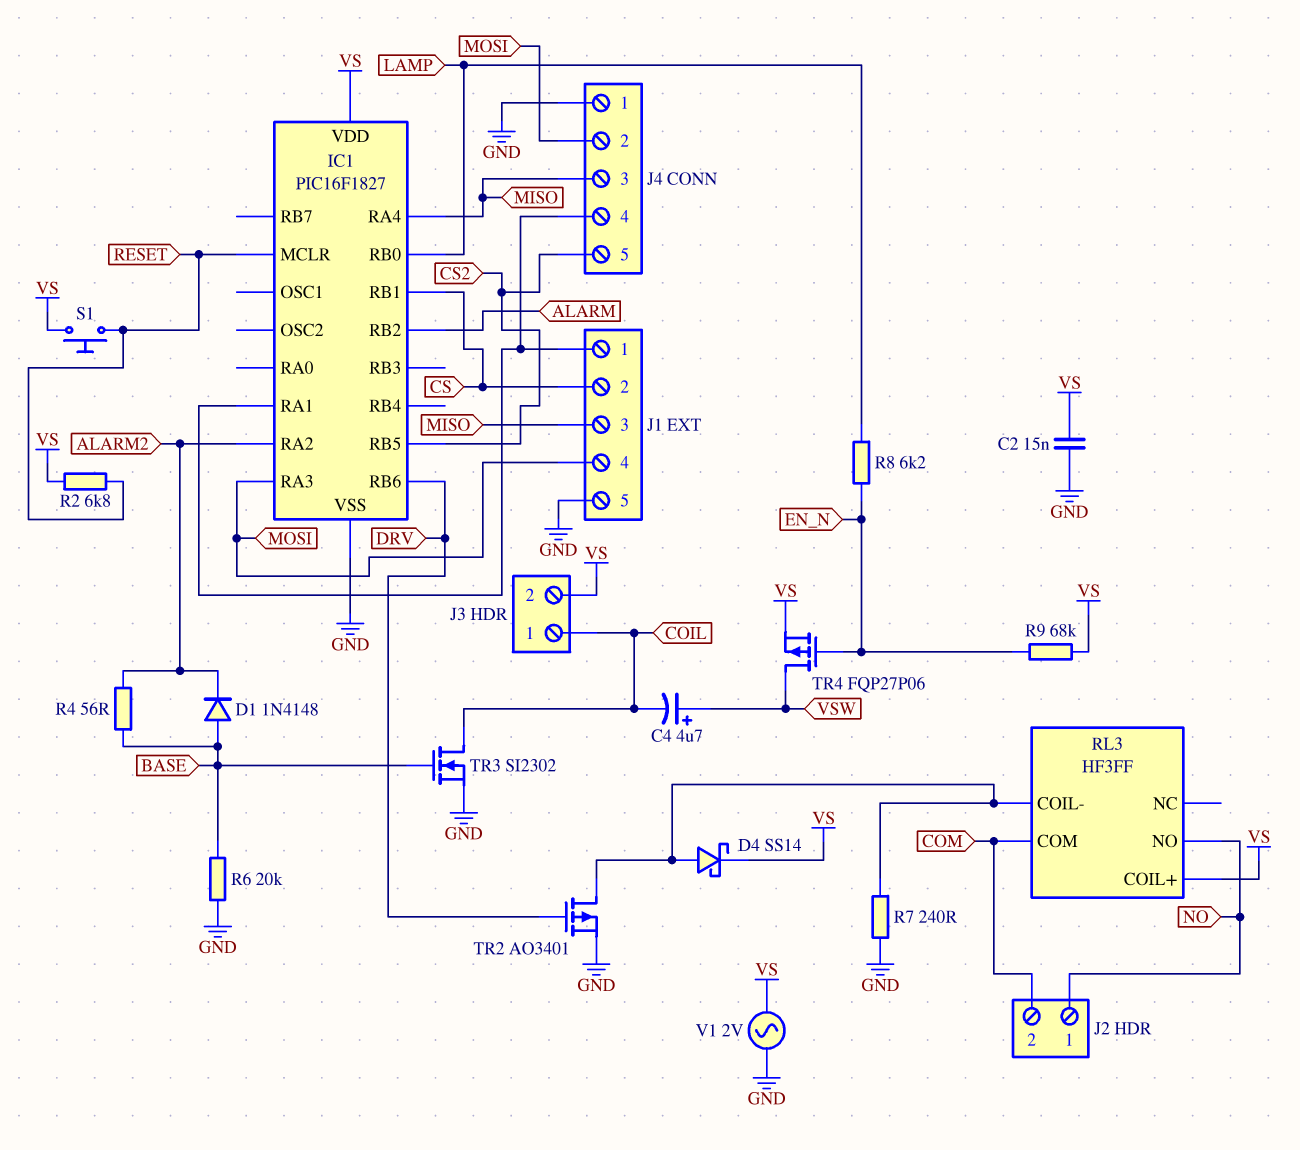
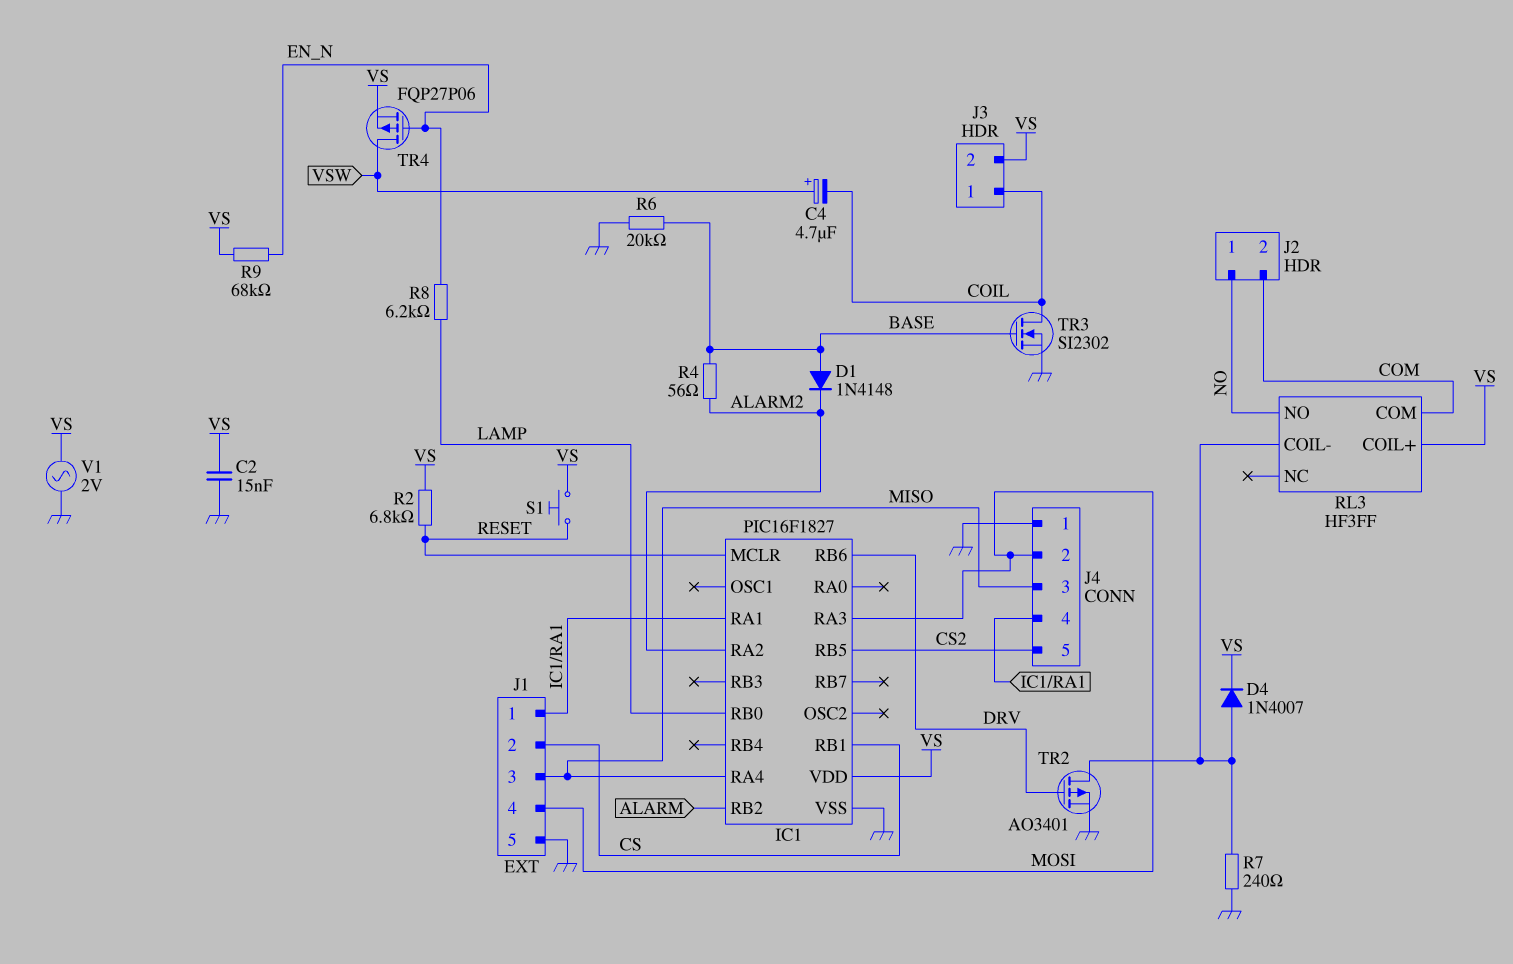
D4: schottky SS14 (A RL3/COIL-, K VS) -> diode 1N4007 (A RL3/COIL-, K VS)

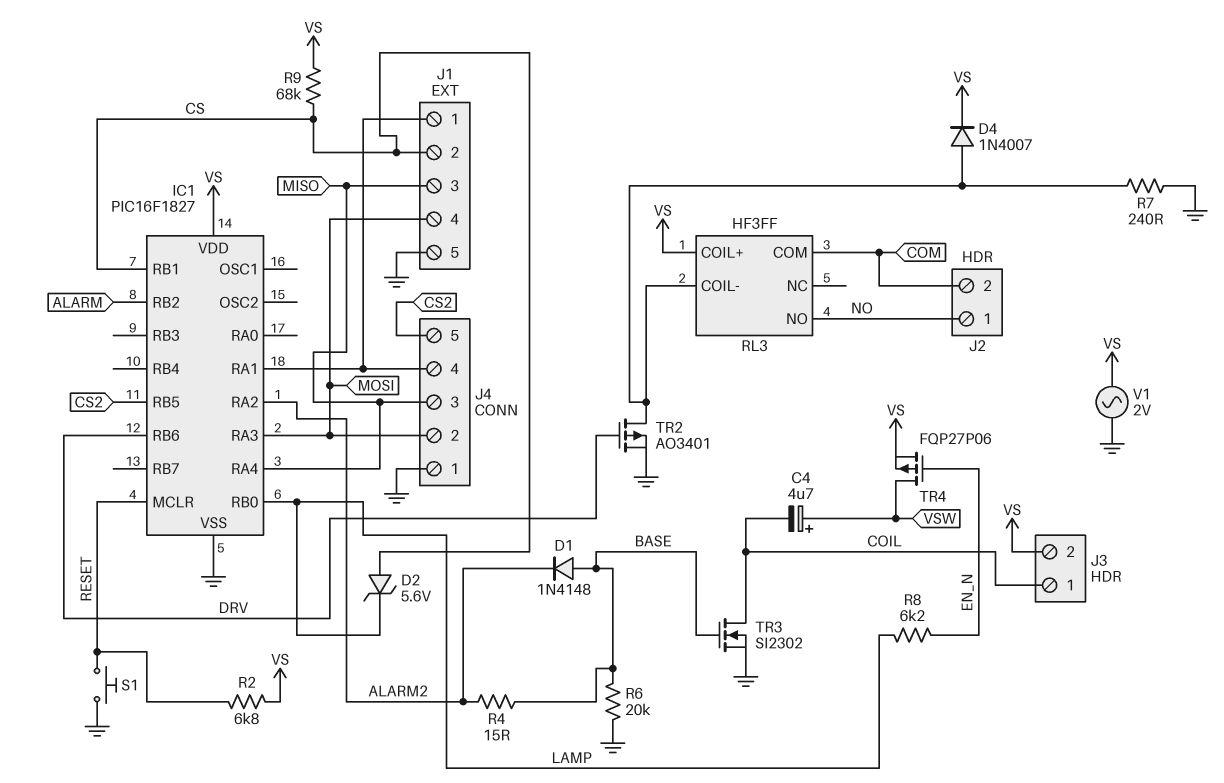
C2: 15nF (GND, VS) -> none
D2: none -> zener 5.6V (A CS, K LAMP)
R4: 56 (ALARM2, BASE) -> 15 (ALARM2, BASE)
R9: 68k (EN_N, VS) -> 68k (CS, VS)
S1: button (RESET, VS) -> button (GND, RESET)

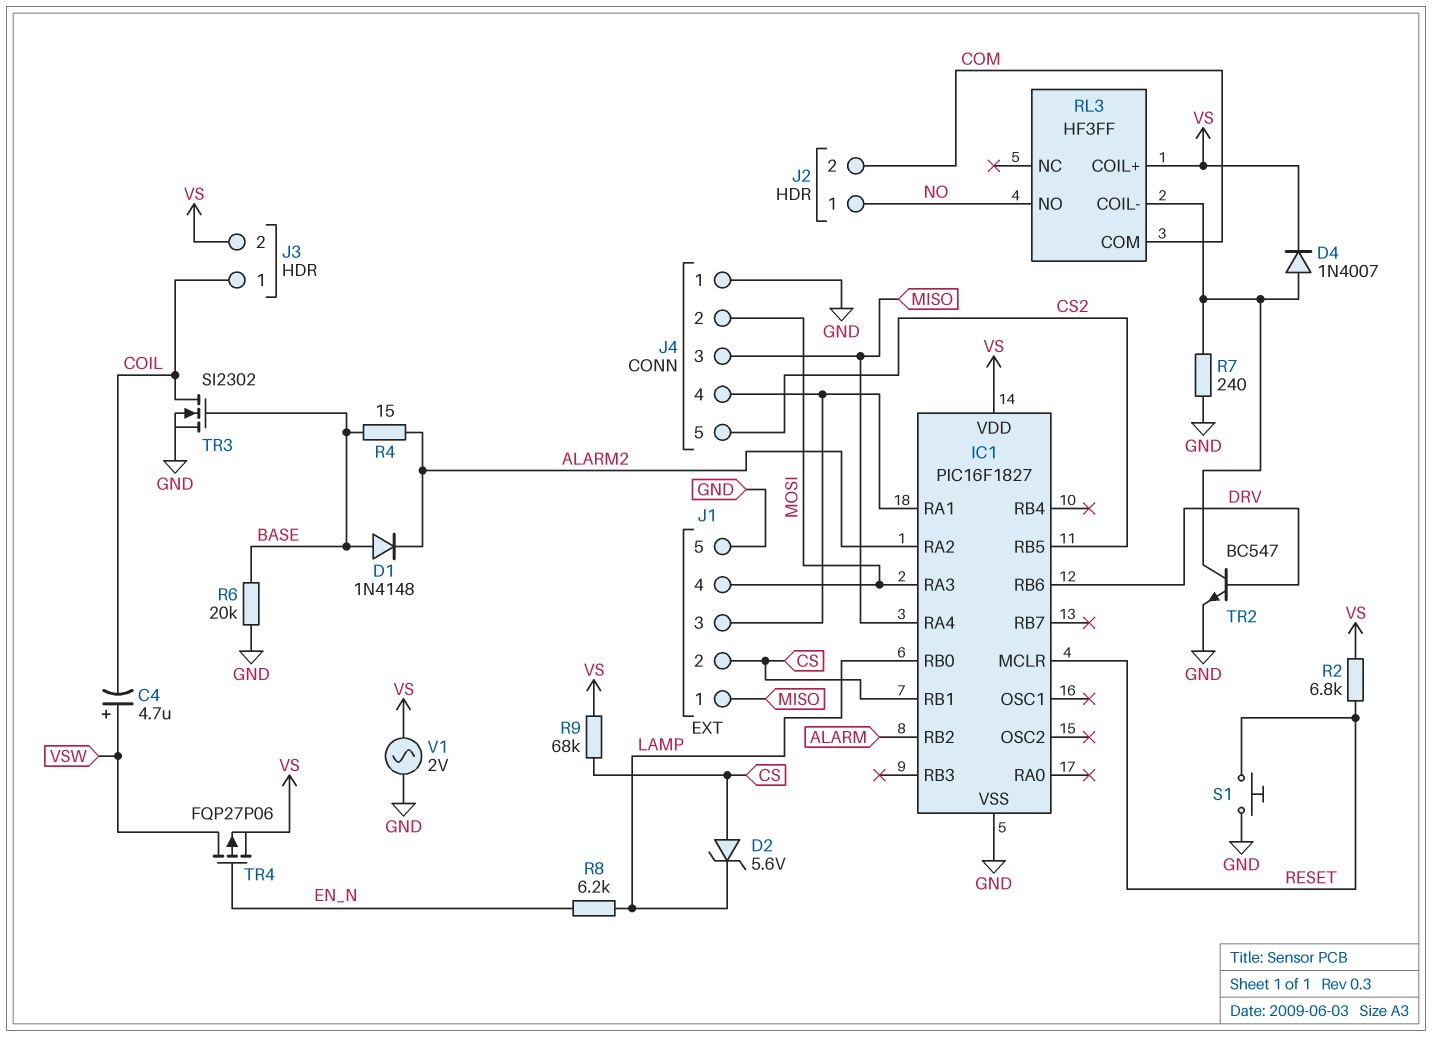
J1 pin 1: IC1/RA1 -> MISO
J1 pin 3: MISO -> IC1/RA1
TR2: PMOS AO3401 (G DRV, D RL3/COIL-, S GND) -> NPN BC547 (B DRV, C RL3/COIL-, E GND)

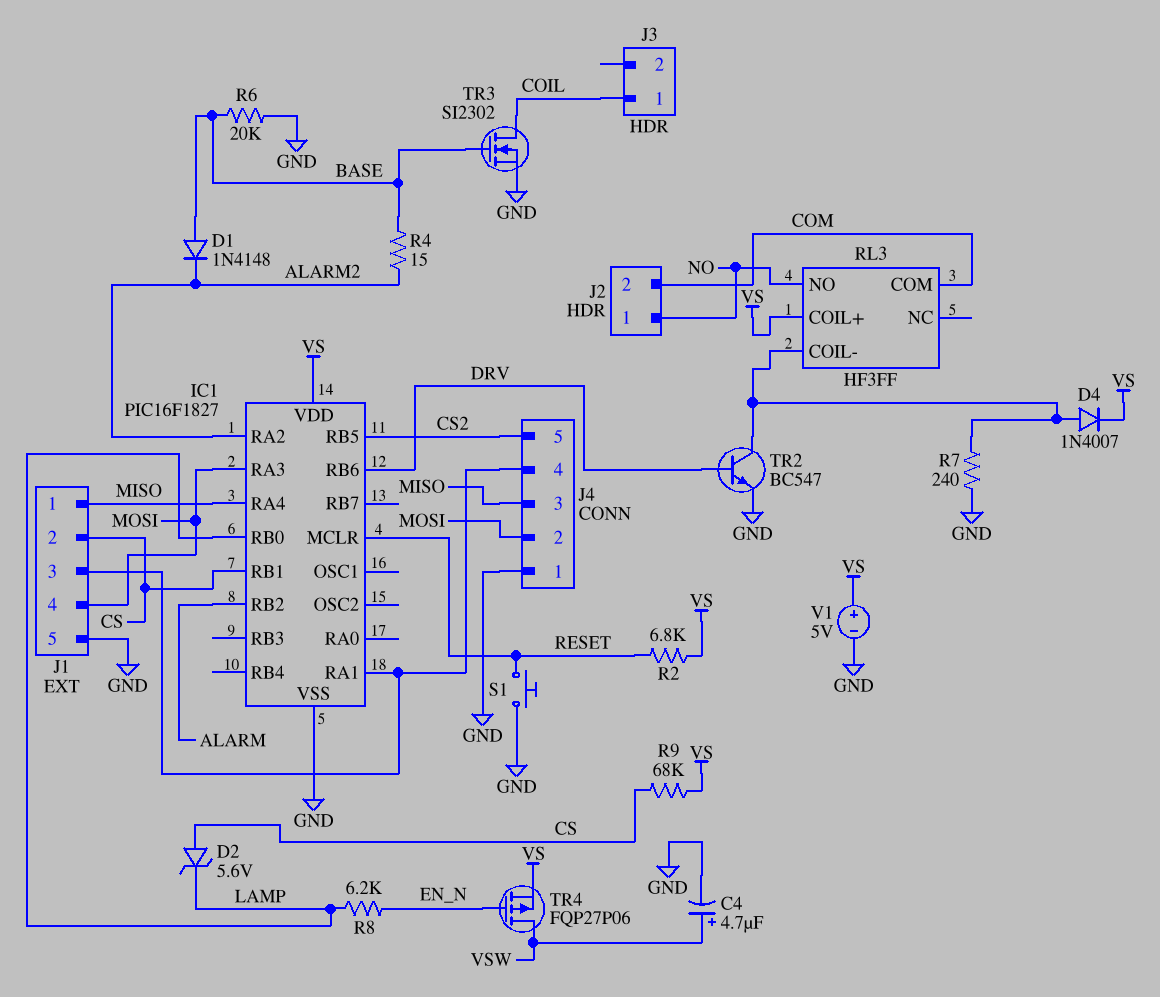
C4: 4.7uF (plus VSW, minus COIL) -> 4.7uF (plus VSW, minus GND)
J3 pin 2: VS -> none
V1: AC 2V (GND, VS) -> 5V (plus VS, minus GND)

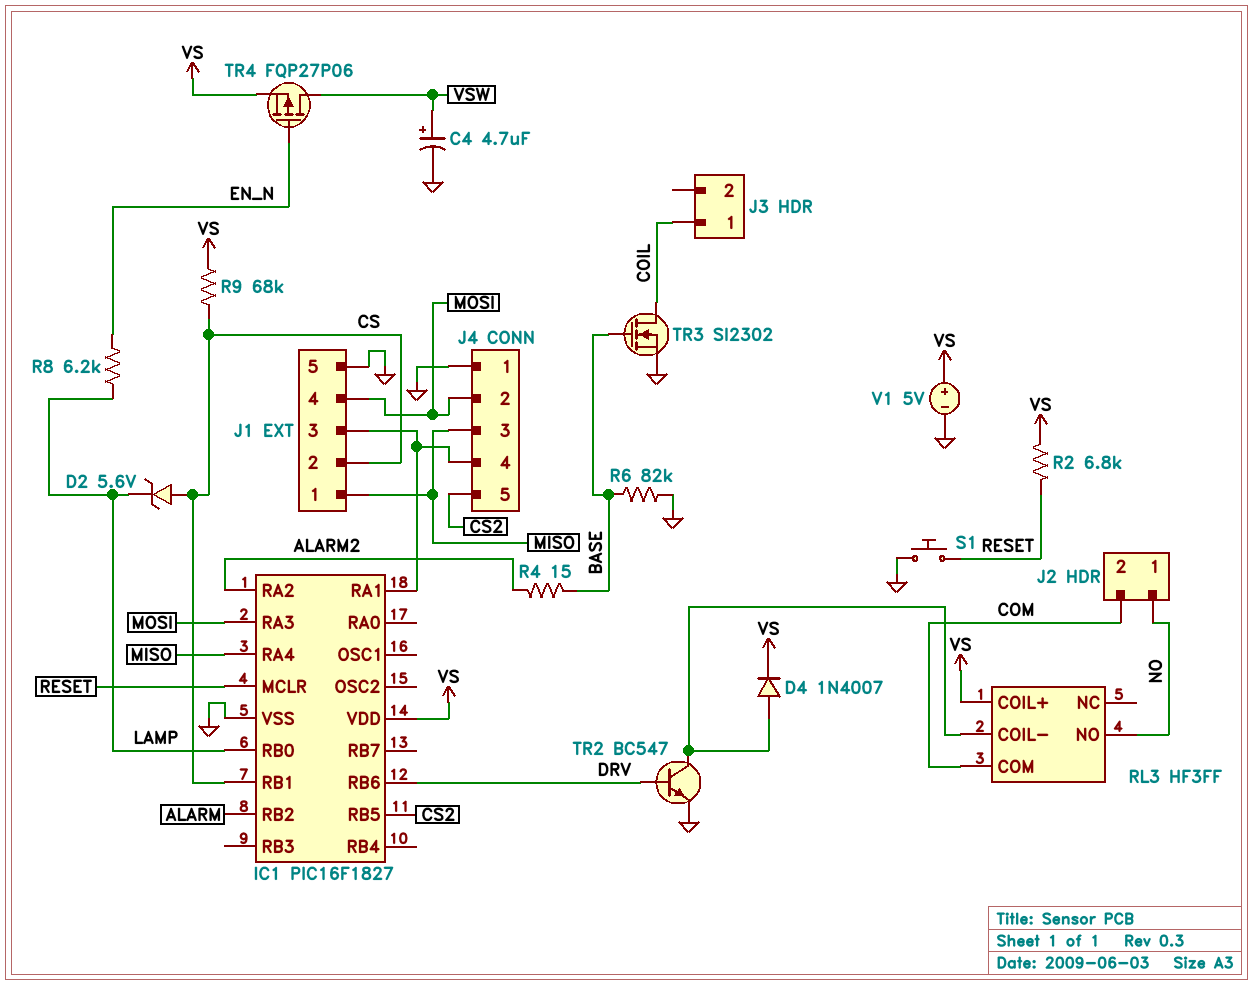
D1: diode 1N4148 (A BASE, K ALARM2) -> none
R6: 20k (BASE, GND) -> 82k (BASE, GND)
R7: 240 (GND, RL3/COIL-) -> none

